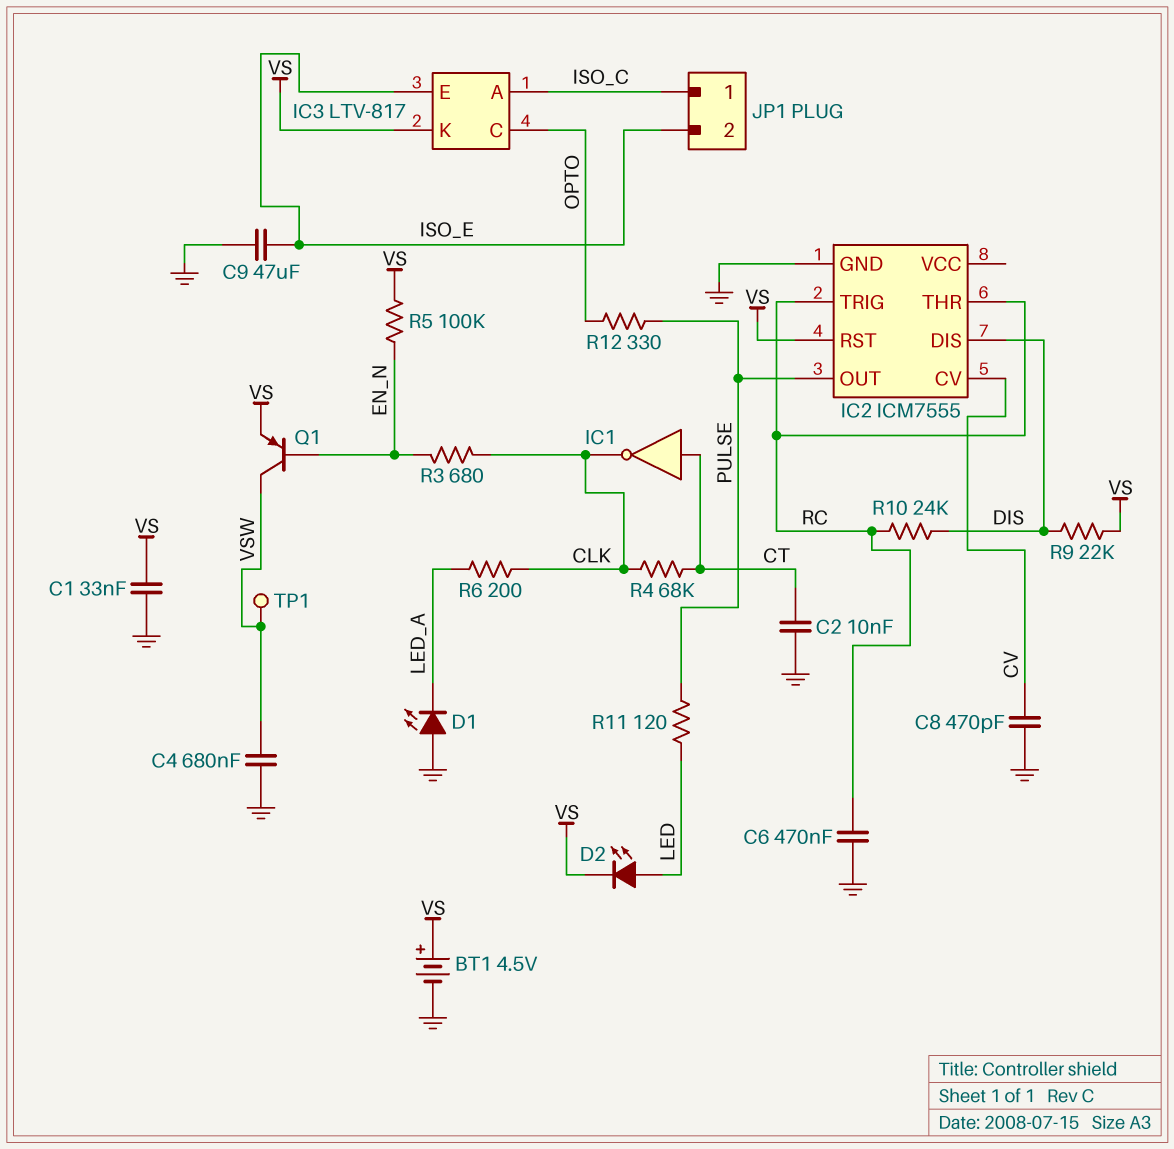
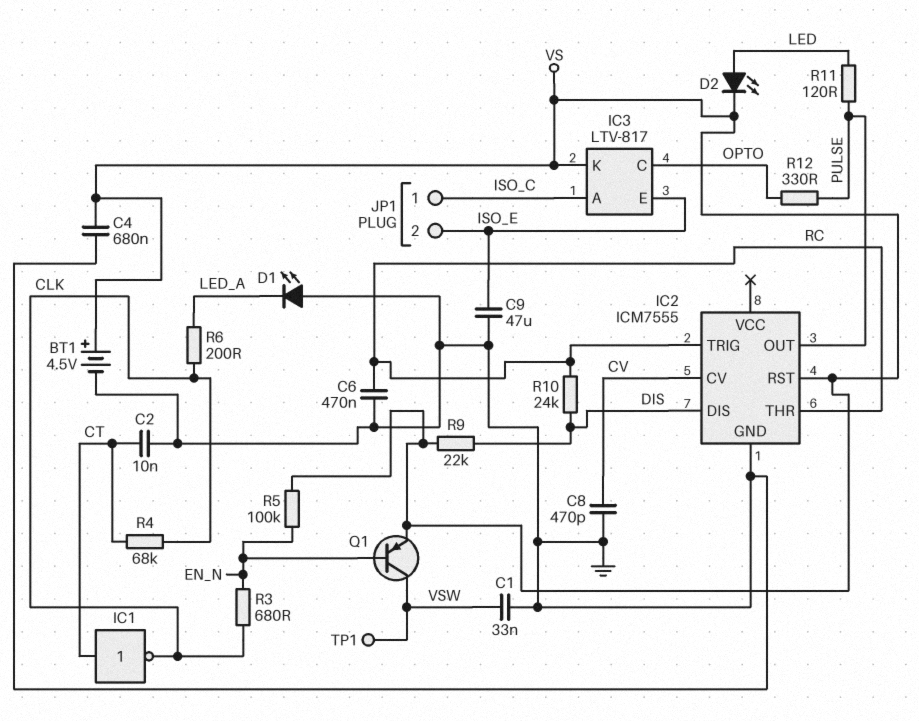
C1: 33nF (GND, VS) -> 33nF (GND, VSW)
C4: 680nF (GND, VSW) -> 680nF (GND, VS)

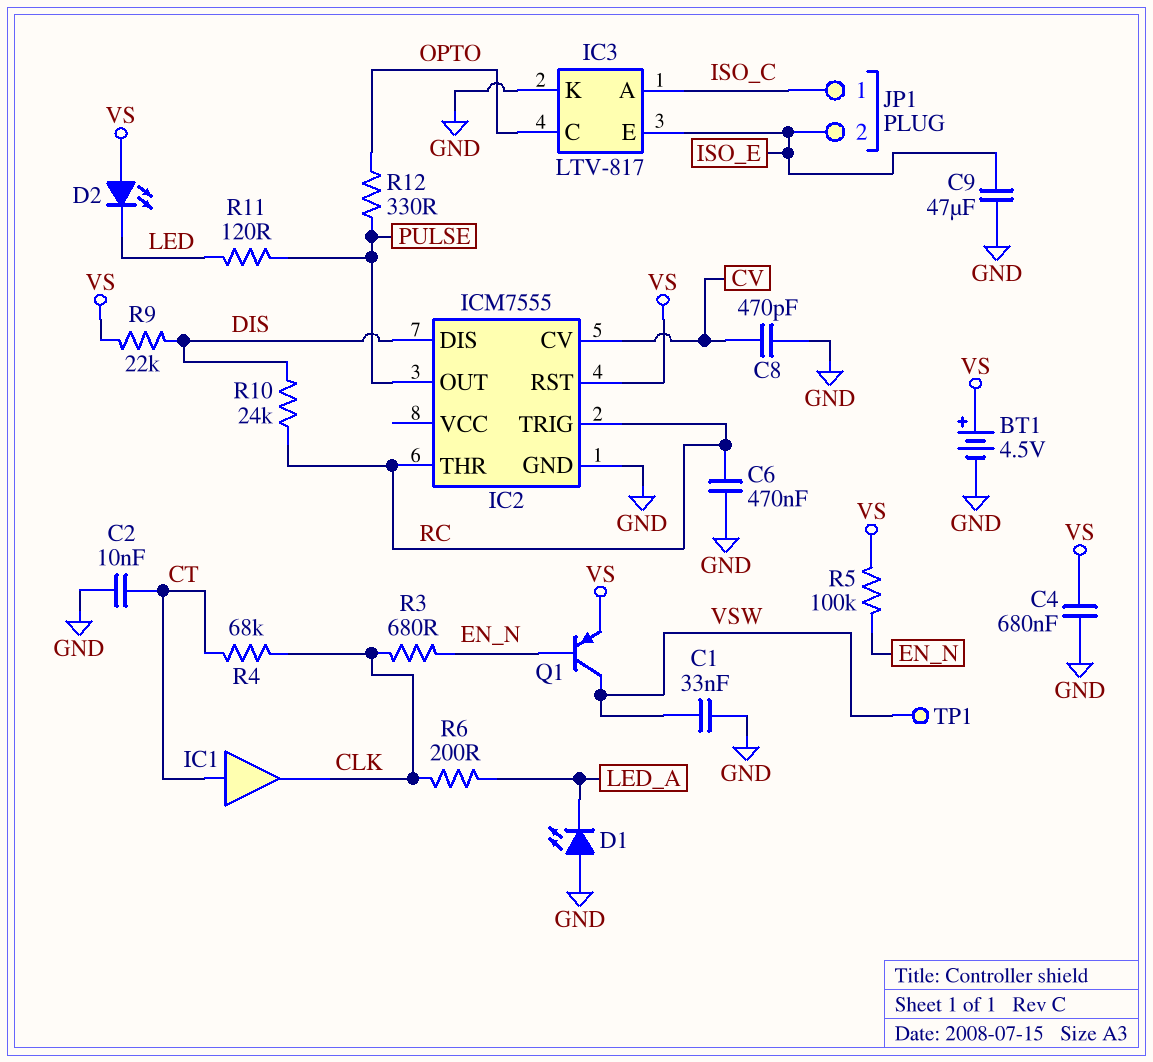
D2: LED (A LED, K VS) -> LED (A VS, K LED)
IC1: NOT (in CT, out CLK) -> buffer (in CT, out CLK)
IC3 pin K: VS -> GND

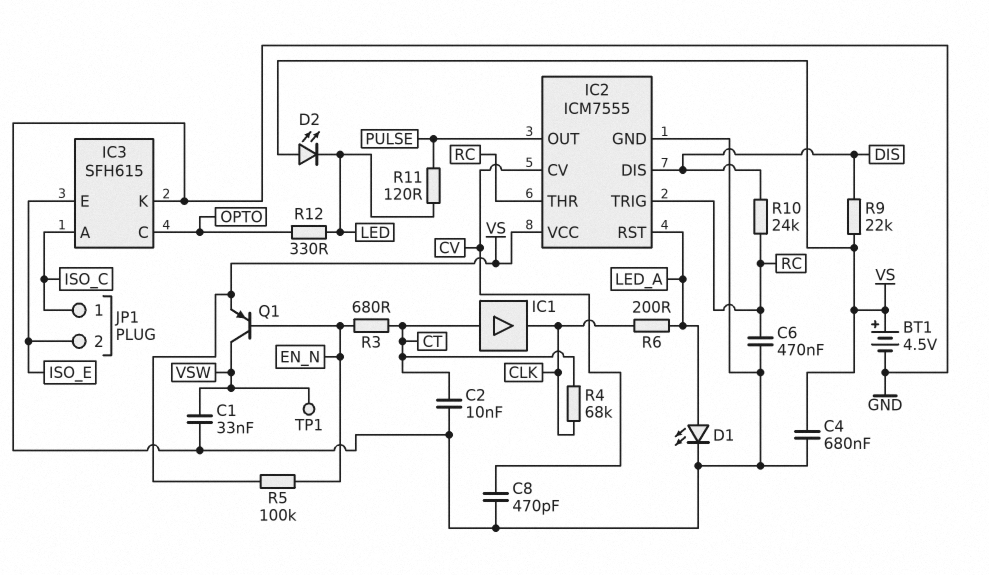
C9: 47uF (GND, ISO_E) -> none
D1: LED (A GND, K LED_A) -> LED (A LED_A, K GND)
IC2 pin RST: VS -> LED_A
IC2 pin VCC: none -> VS
IC3: LTV-817 -> SFH615
R3: 680 (CLK, EN_N) -> 680 (CT, EN_N)
R12: 330 (OPTO, PULSE) -> 330 (LED, OPTO)

